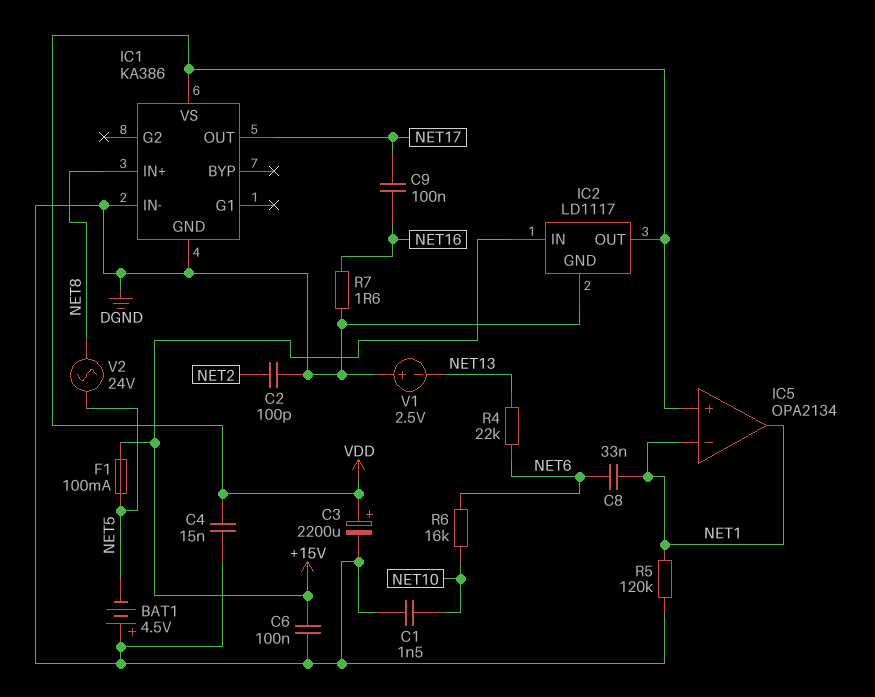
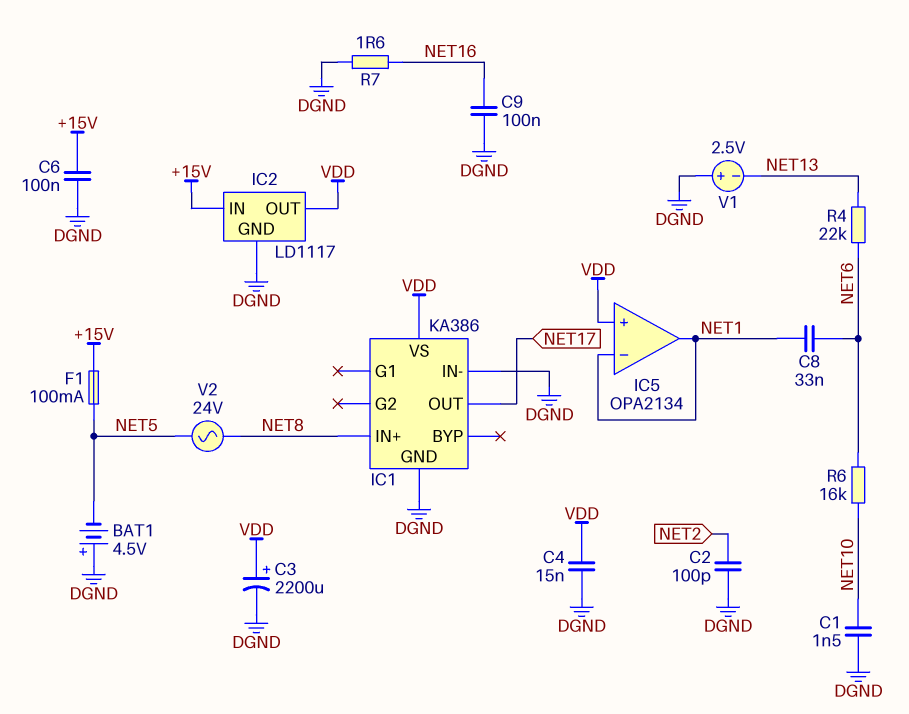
C9: 100nF (NET16, NET17) -> 100nF (DGND, NET16)
R5: 120k (DGND, NET1) -> none

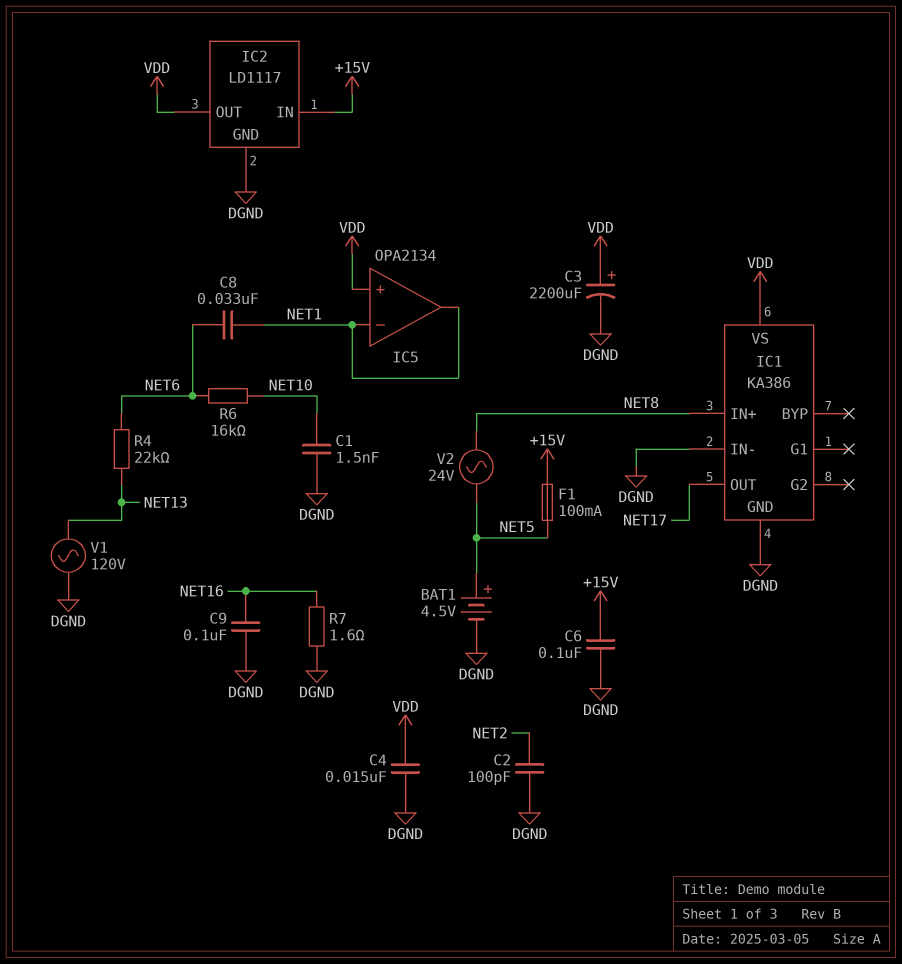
BAT1: 4.5V (plus DGND, minus NET5) -> 4.5V (plus NET5, minus DGND)
V1: 2.5V (plus DGND, minus NET13) -> AC 120V (DGND, NET13)

